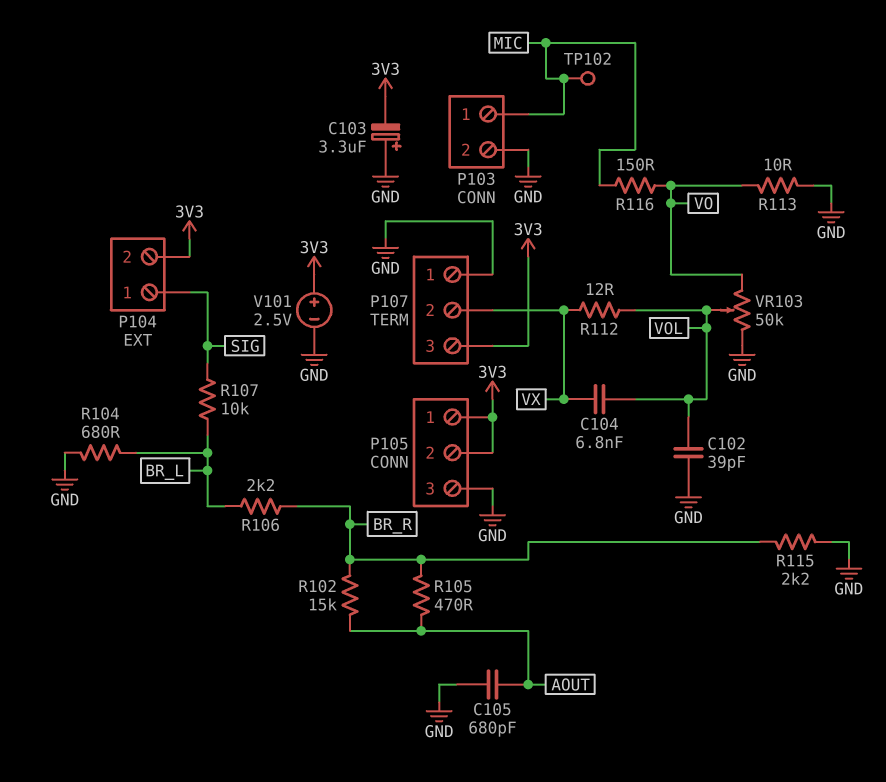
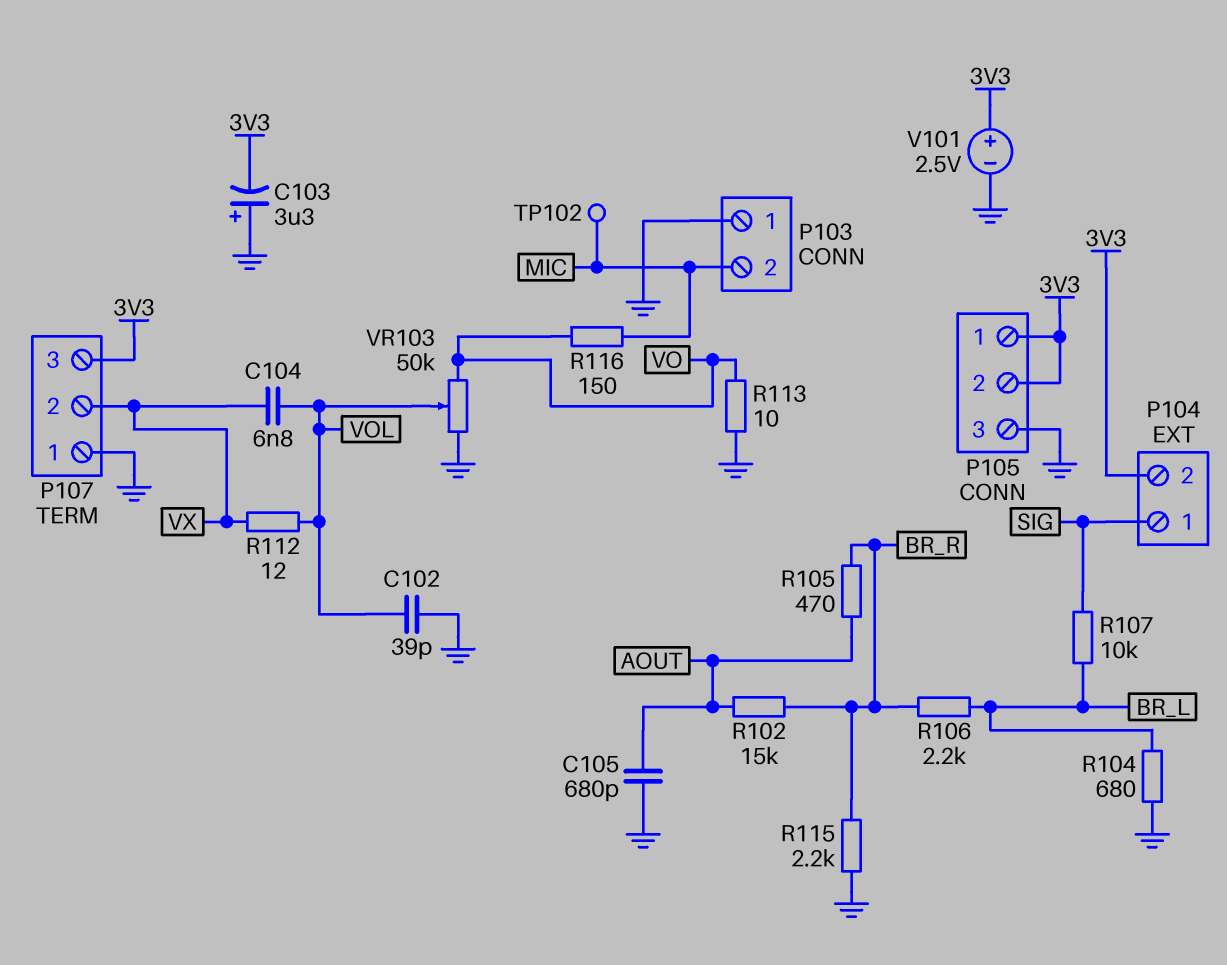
P103 pin 1: MIC -> GND
P103 pin 2: GND -> MIC

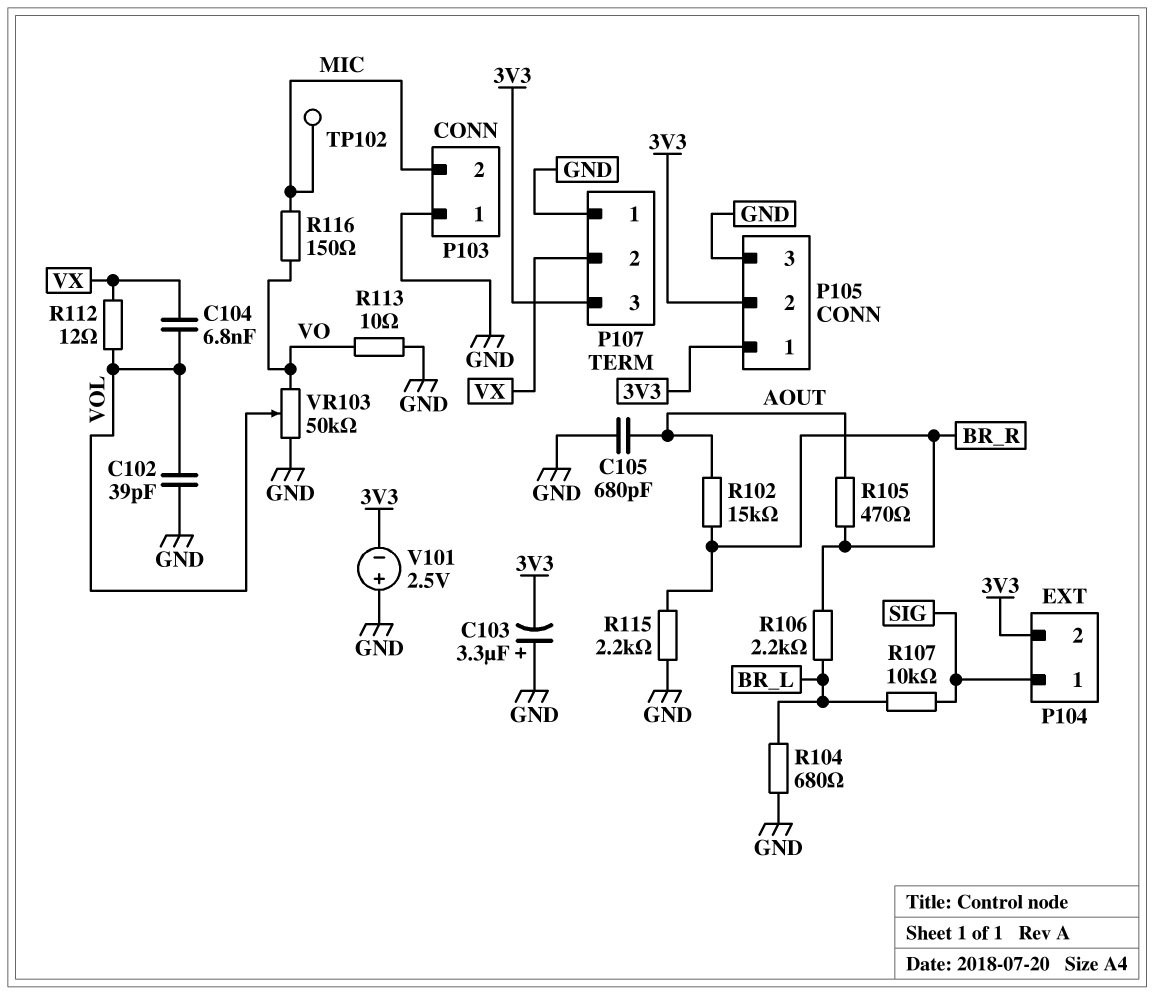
V101: 2.5V (plus 3V3, minus GND) -> 2.5V (plus GND, minus 3V3)

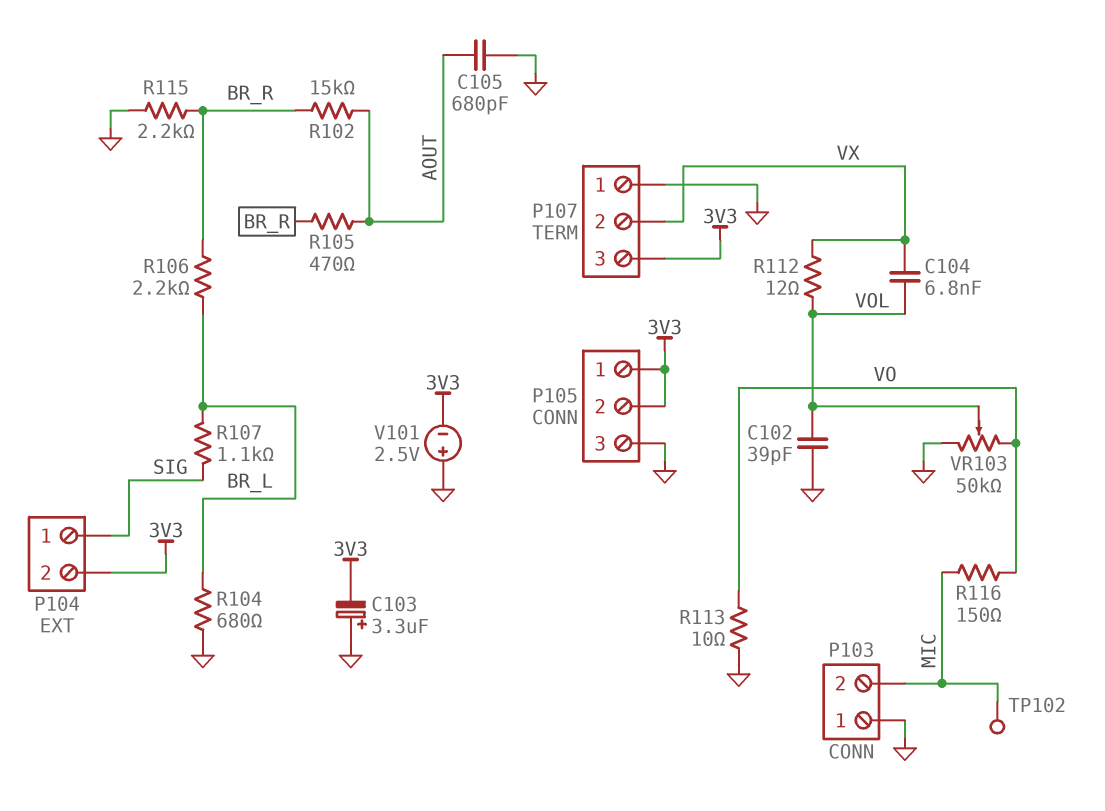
R107: 10k (BR_L, SIG) -> 1.1k (BR_L, SIG)

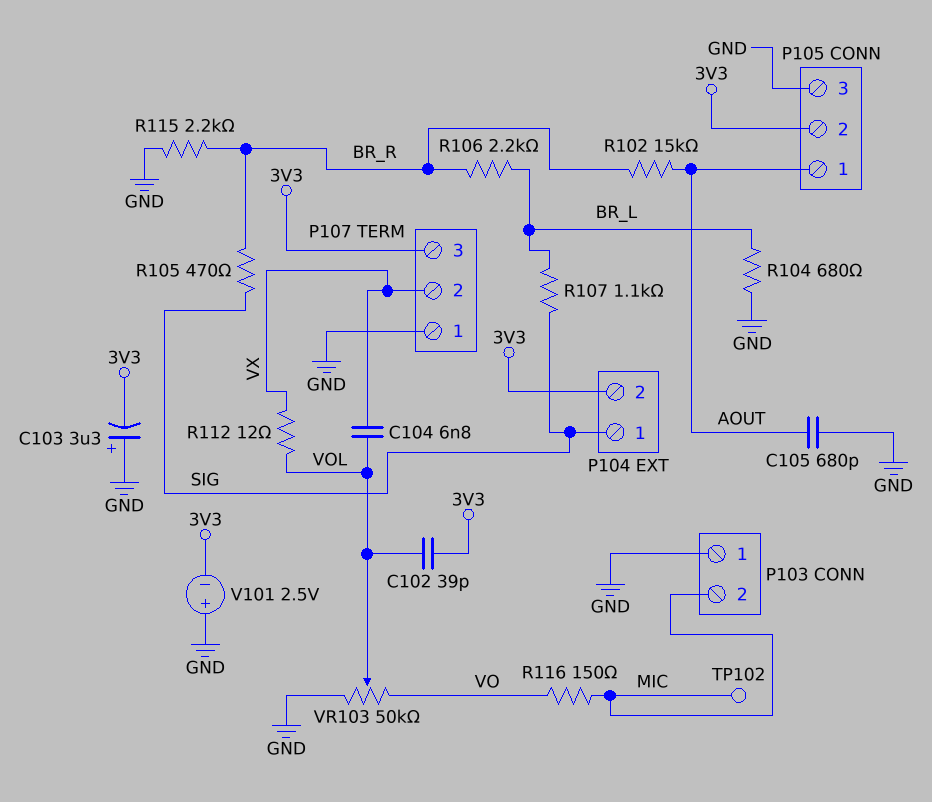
C102: 39pF (GND, VOL) -> 39pF (3V3, VOL)
P105 pin 1: 3V3 -> AOUT
R105: 470 (AOUT, BR_R) -> 470 (BR_R, SIG)
R113: 10 (GND, VO) -> none

